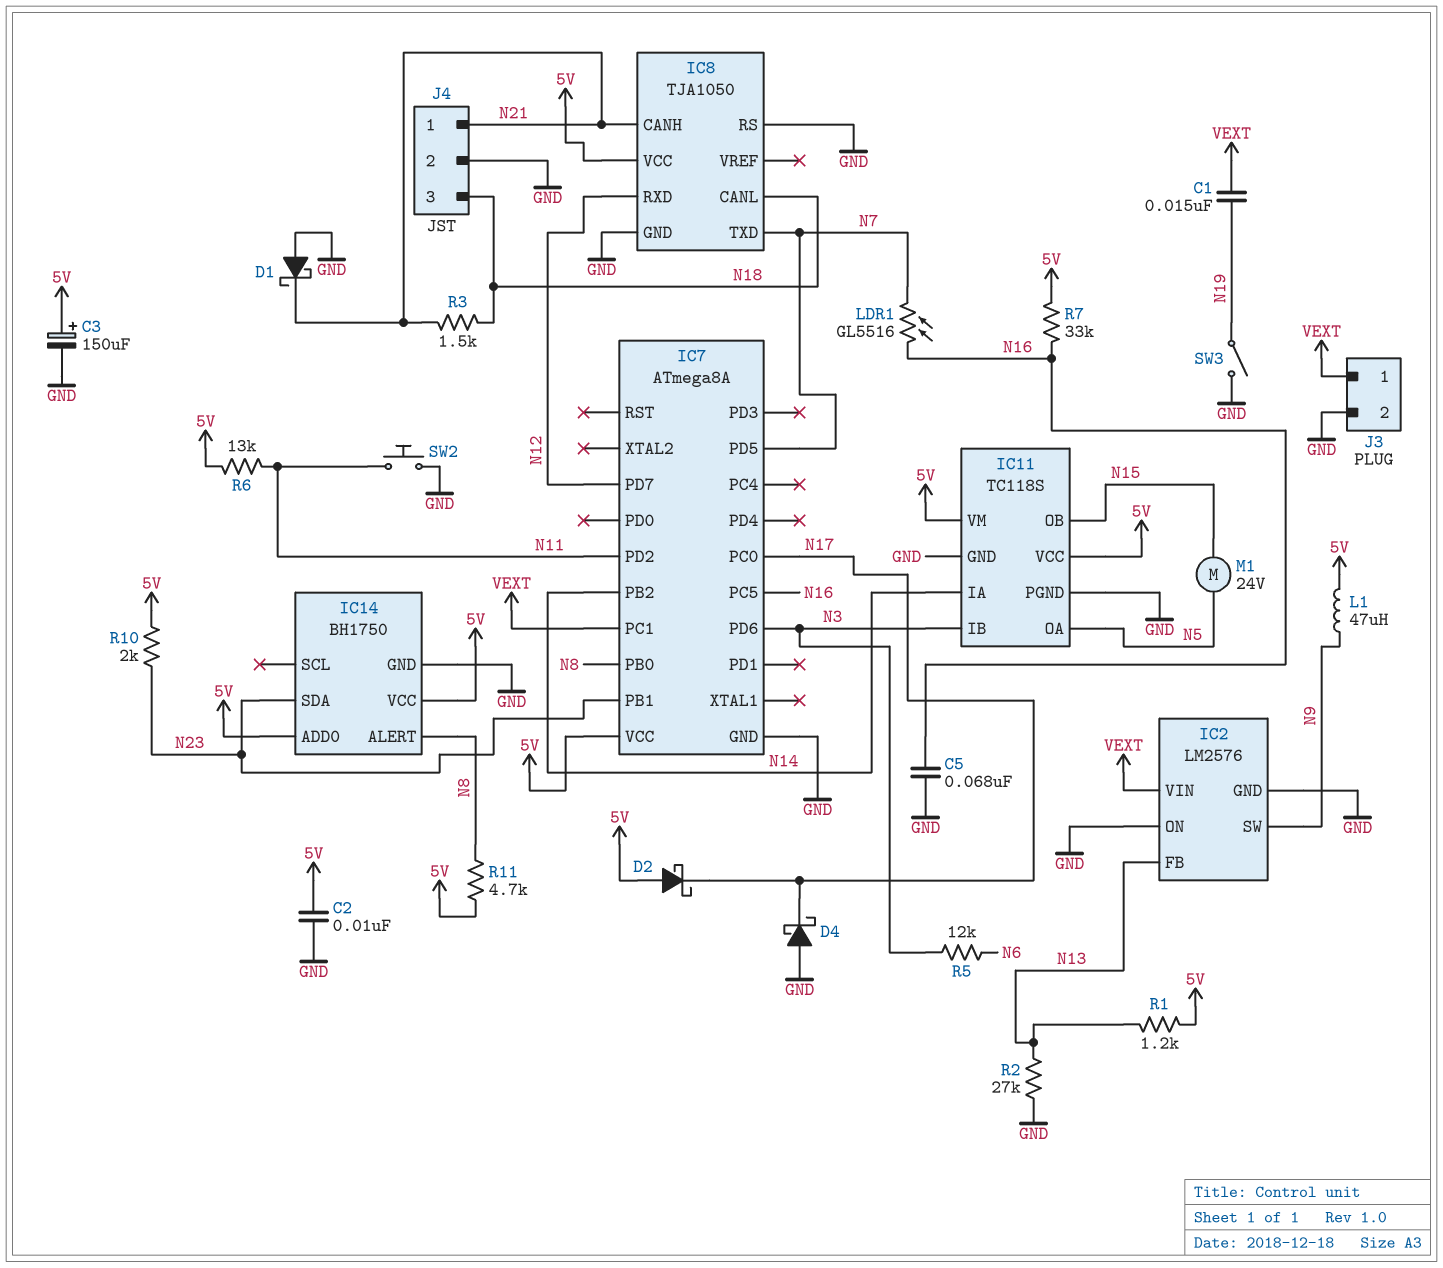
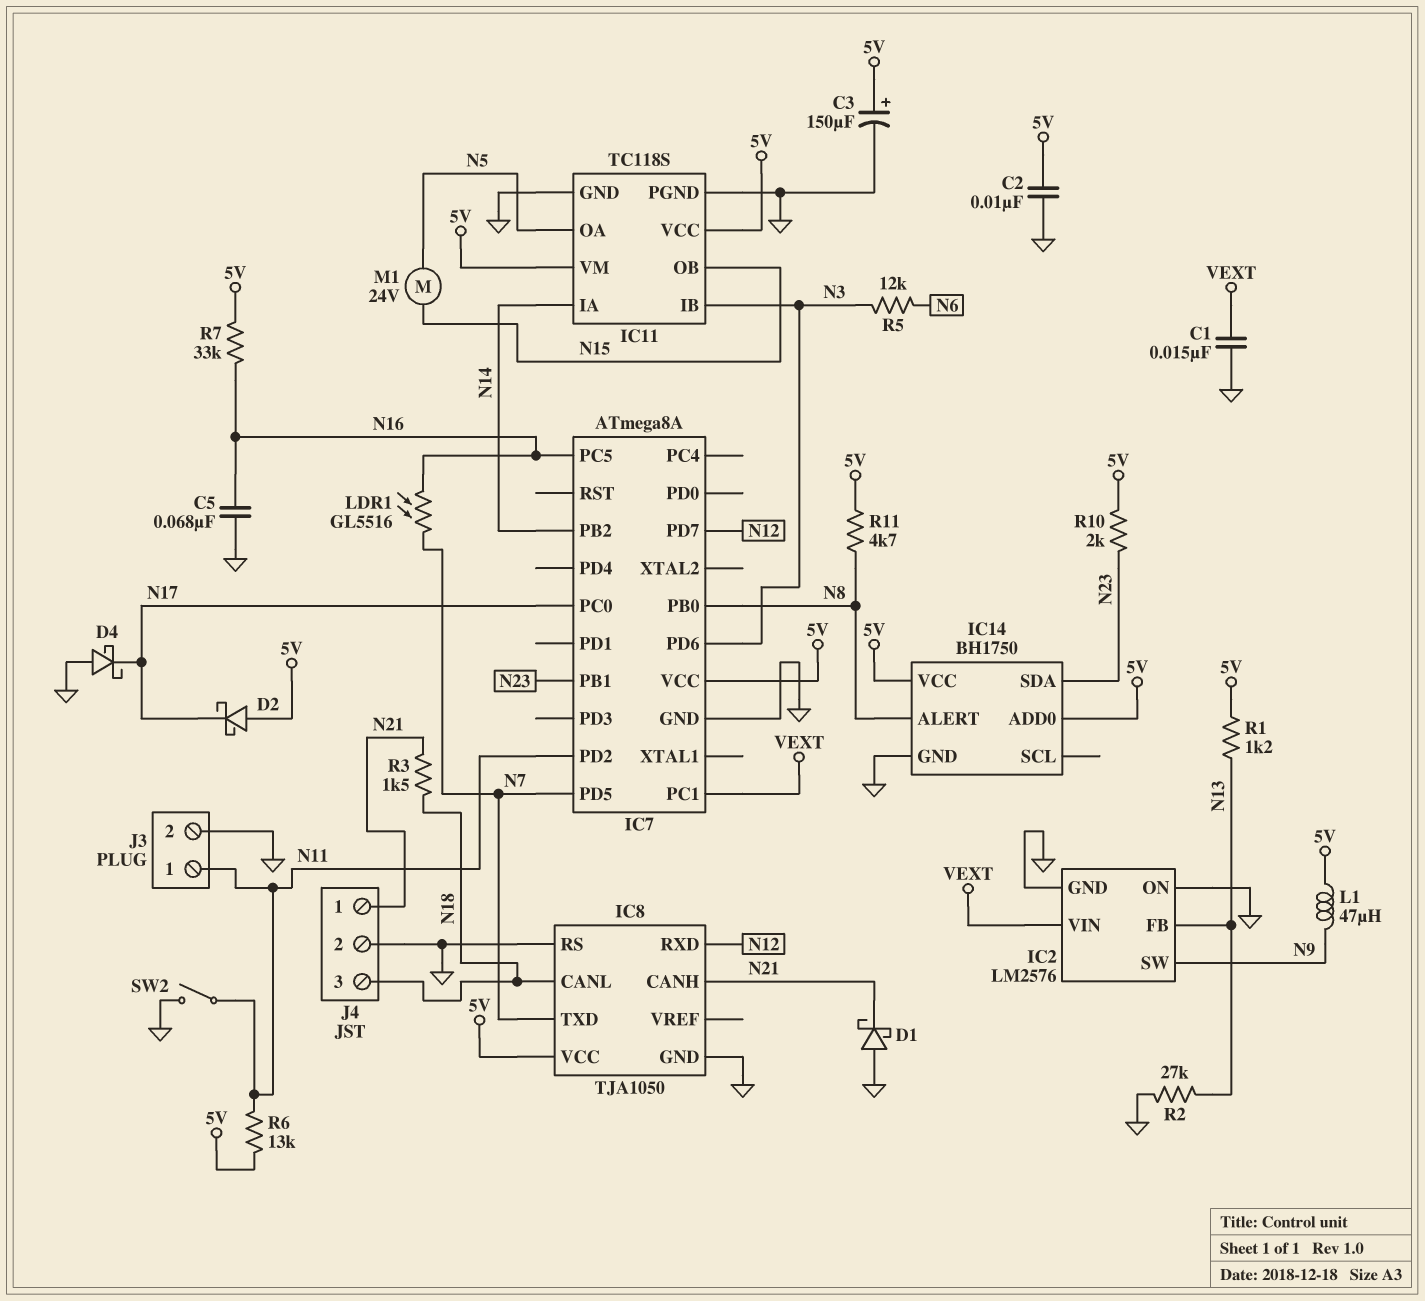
C1: 15nF (N19, VEXT) -> 15nF (GND, VEXT)
J3 pin 1: VEXT -> N11
SW2: button (GND, N11) -> switch (GND, N11)
SW3: switch (GND, N19) -> none

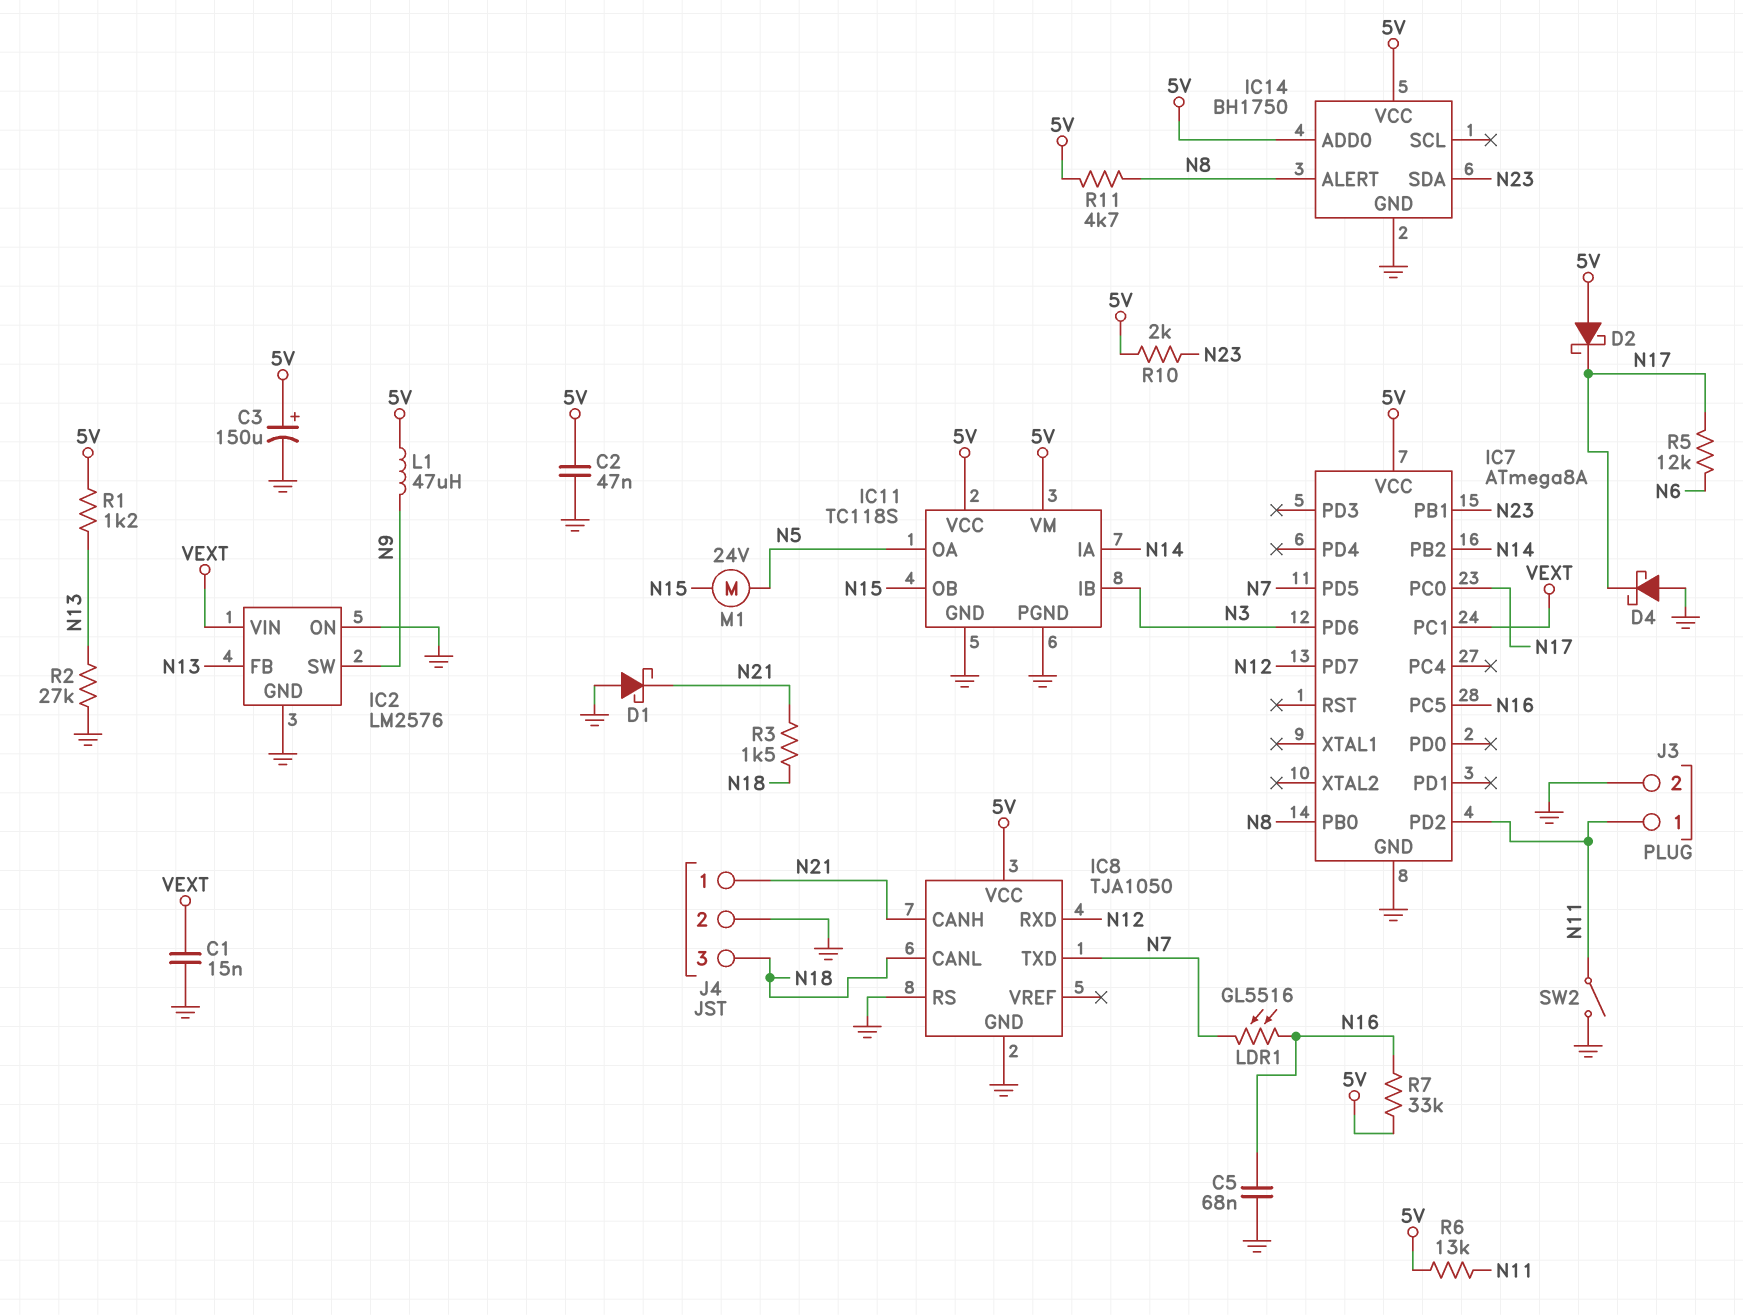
C2: 10nF (5V, GND) -> 47nF (5V, GND)
R5: 12k (N3, N6) -> 12k (N6, N17)

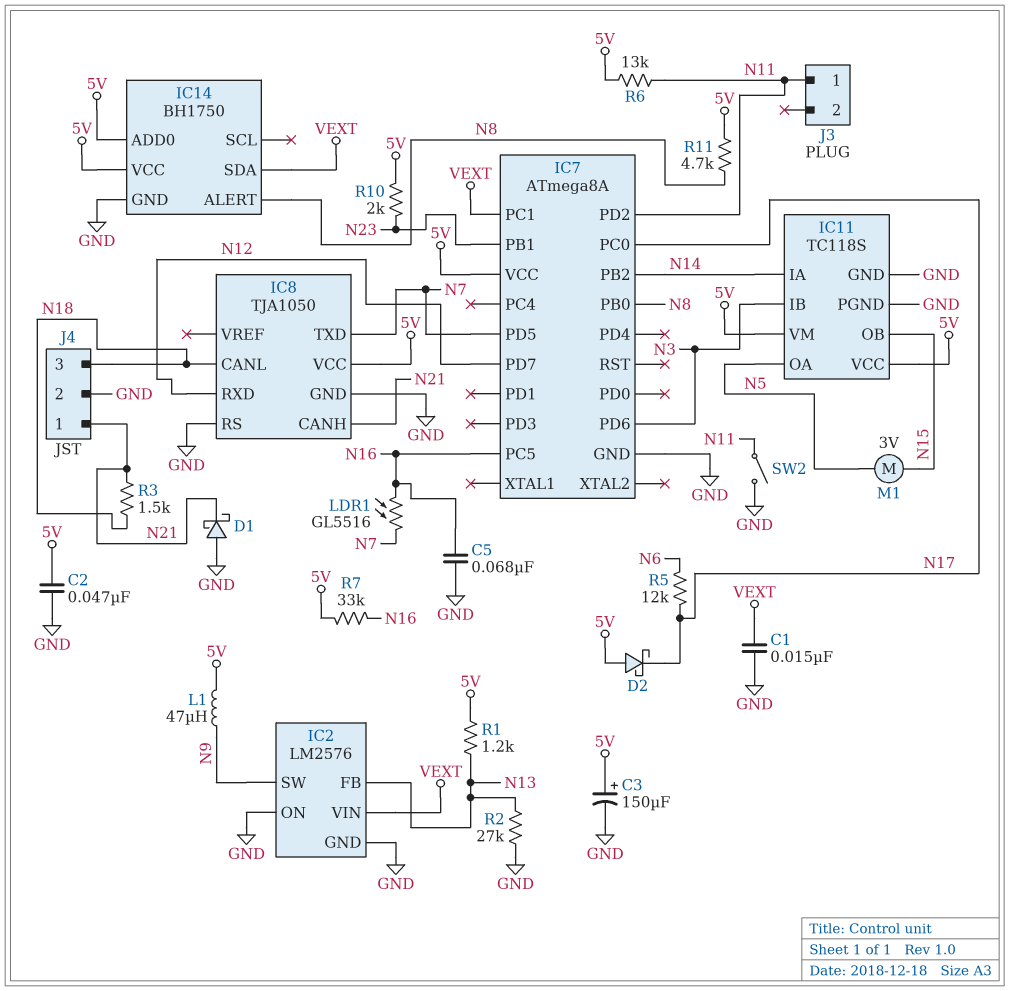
D4: schottky (A GND, K N17) -> none
IC14 pin SDA: N23 -> VEXT
J3 pin 2: GND -> none
M1: motor 24V (N5, N15) -> motor 3V (N5, N15)

